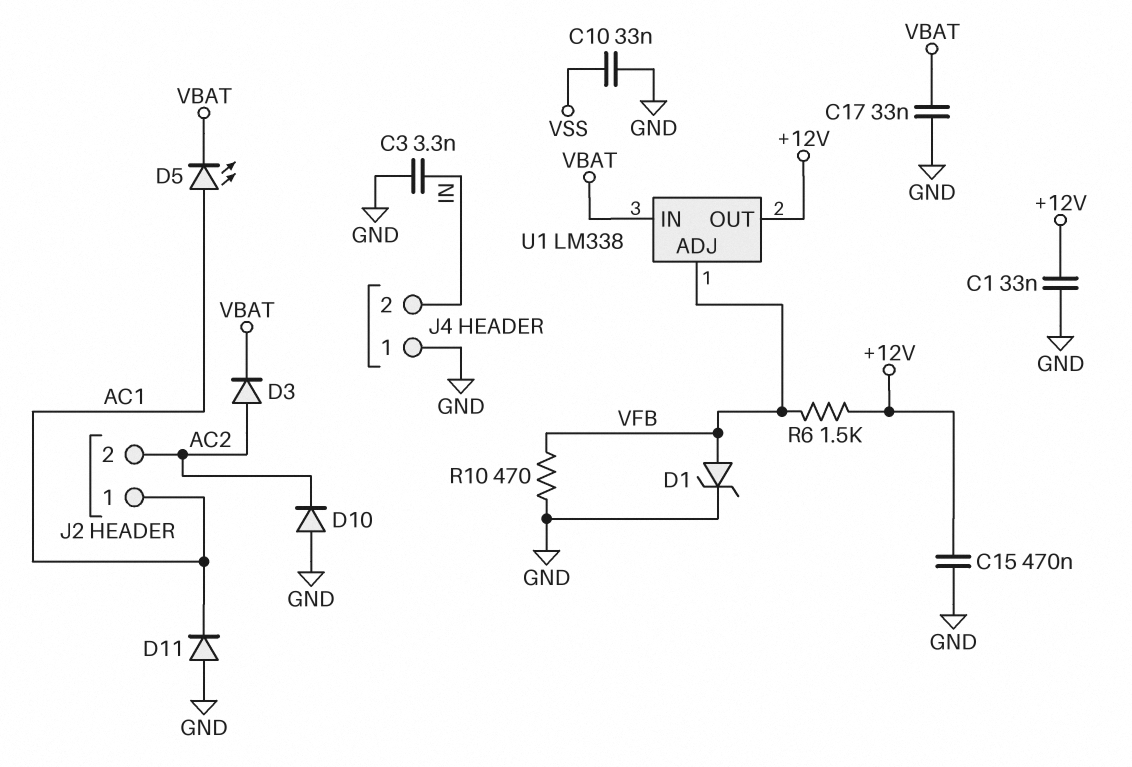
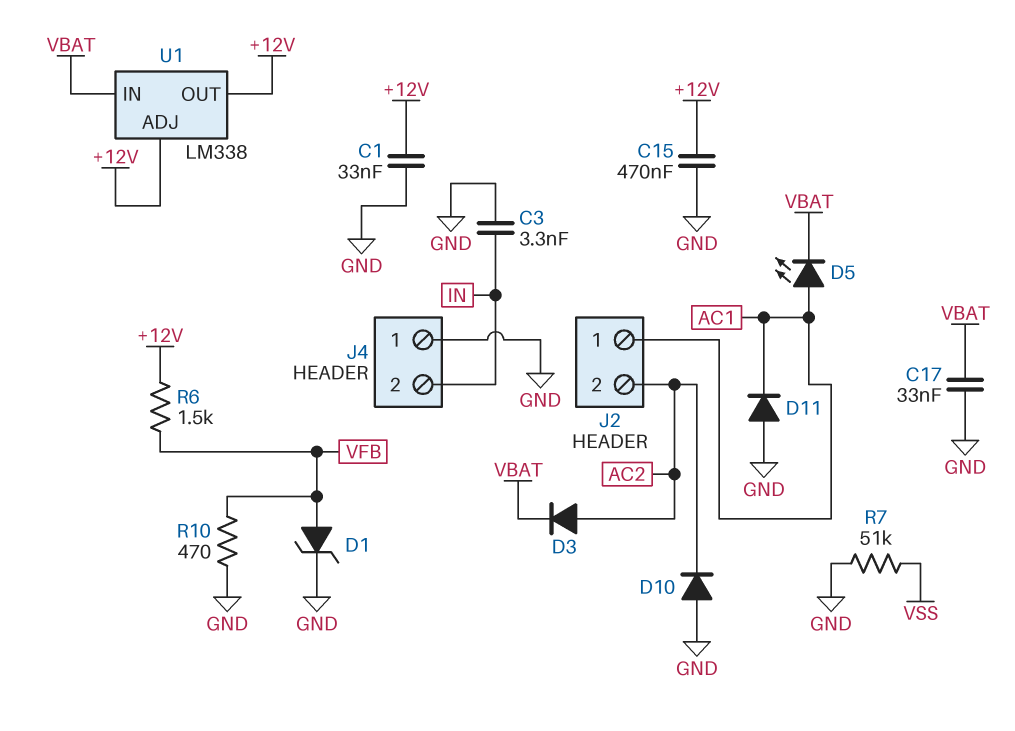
C10: 33nF (GND, VSS) -> none
R7: none -> 51k (GND, VSS)
U1 pin ADJ: VFB -> +12V

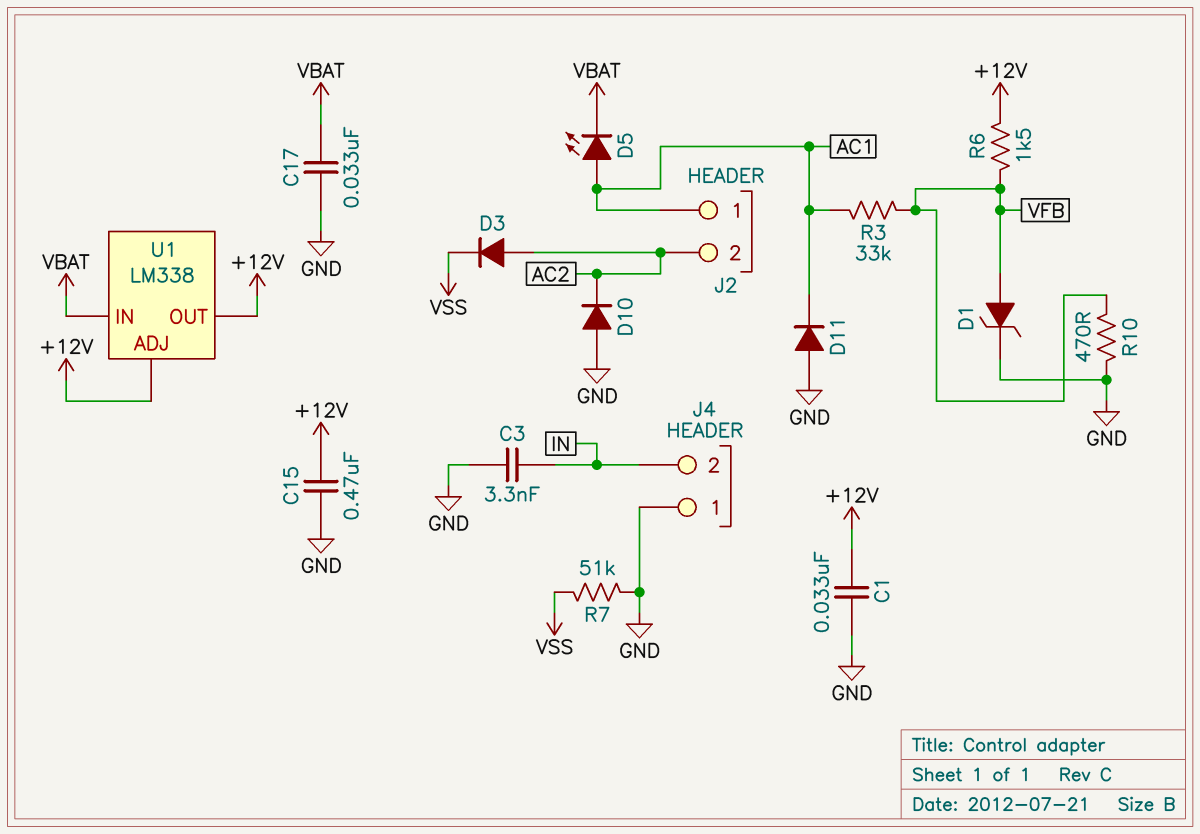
D3: diode (A AC2, K VBAT) -> diode (A AC2, K VSS)
R3: none -> 33k (AC1, VFB)

